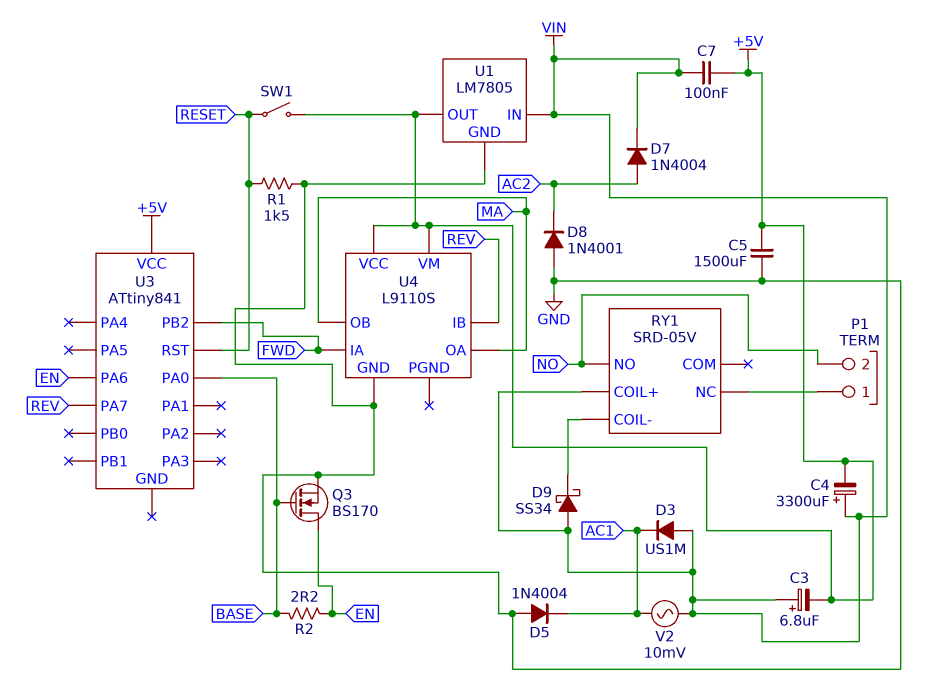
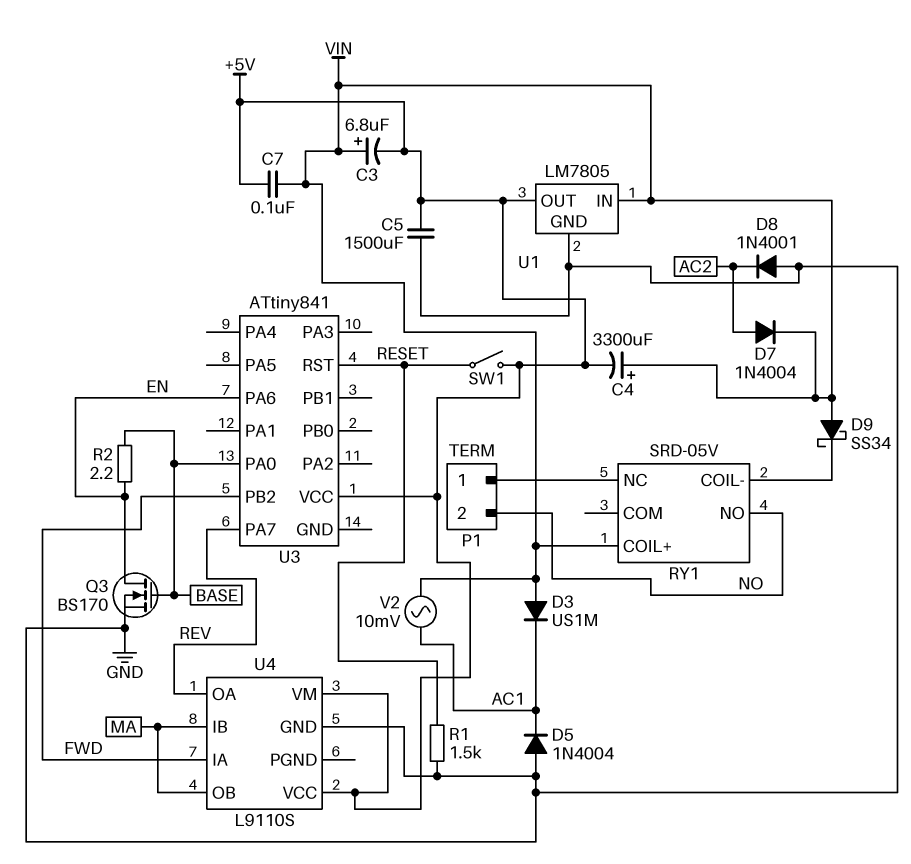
U4 pin IB: REV -> MA
U4 pin OA: MA -> REV

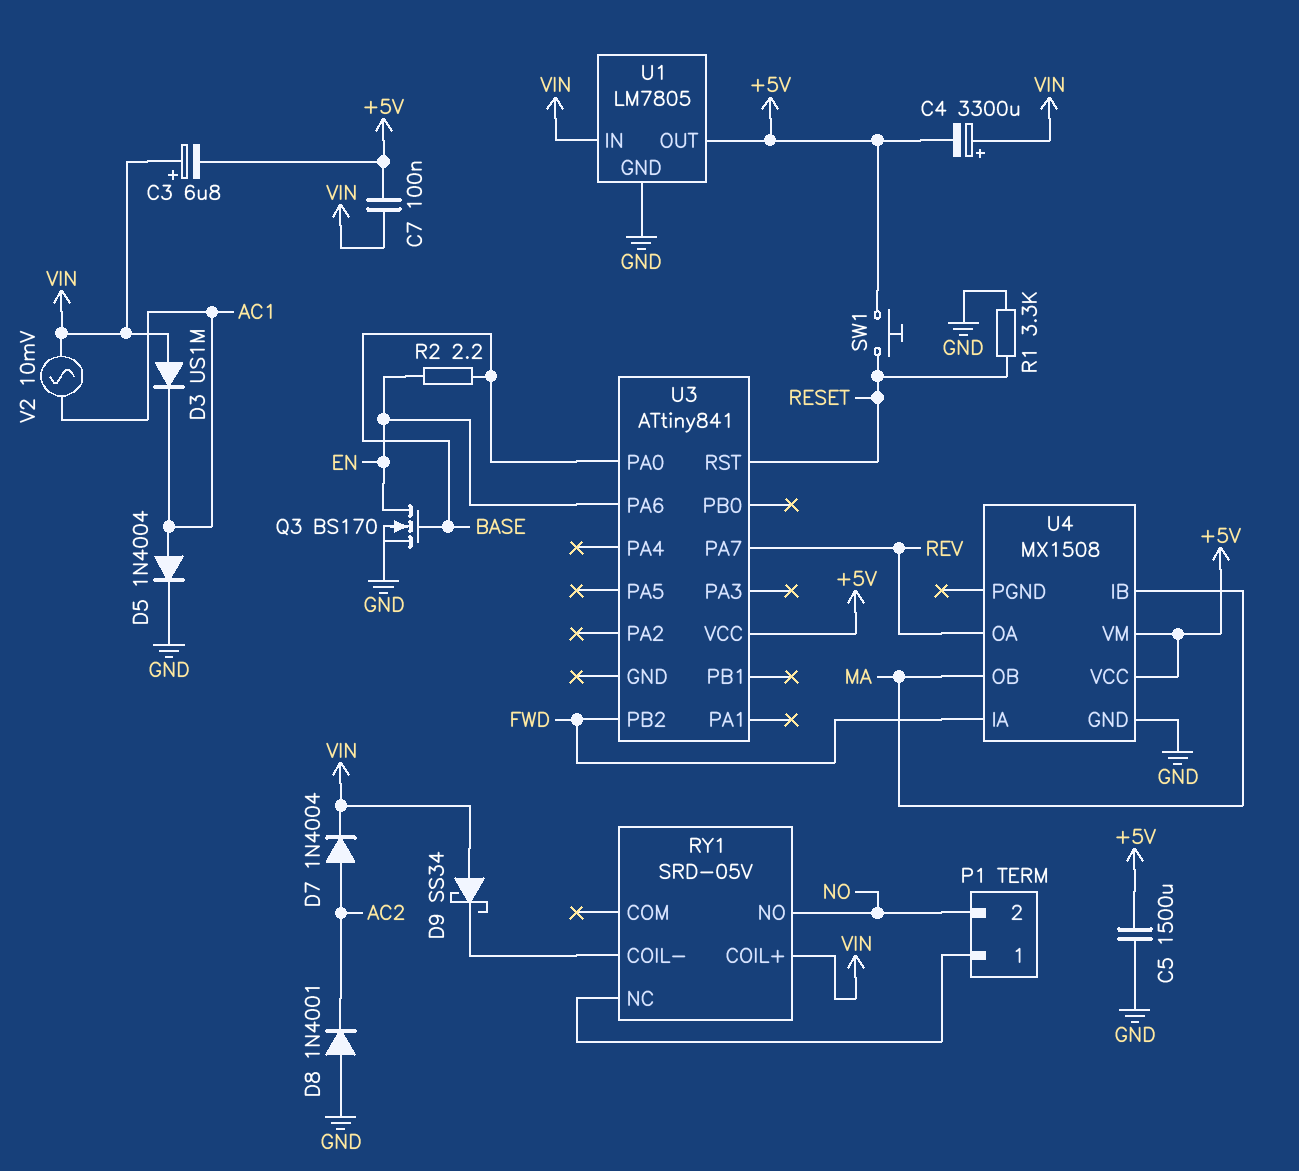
D5: diode 1N4004 (A GND, K AC1) -> diode 1N4004 (A AC1, K GND)
R1: 1.5k (GND, RESET) -> 3.3k (GND, RESET)
SW1: switch (+5V, RESET) -> button (+5V, RESET)
U4: L9110S -> MX1508

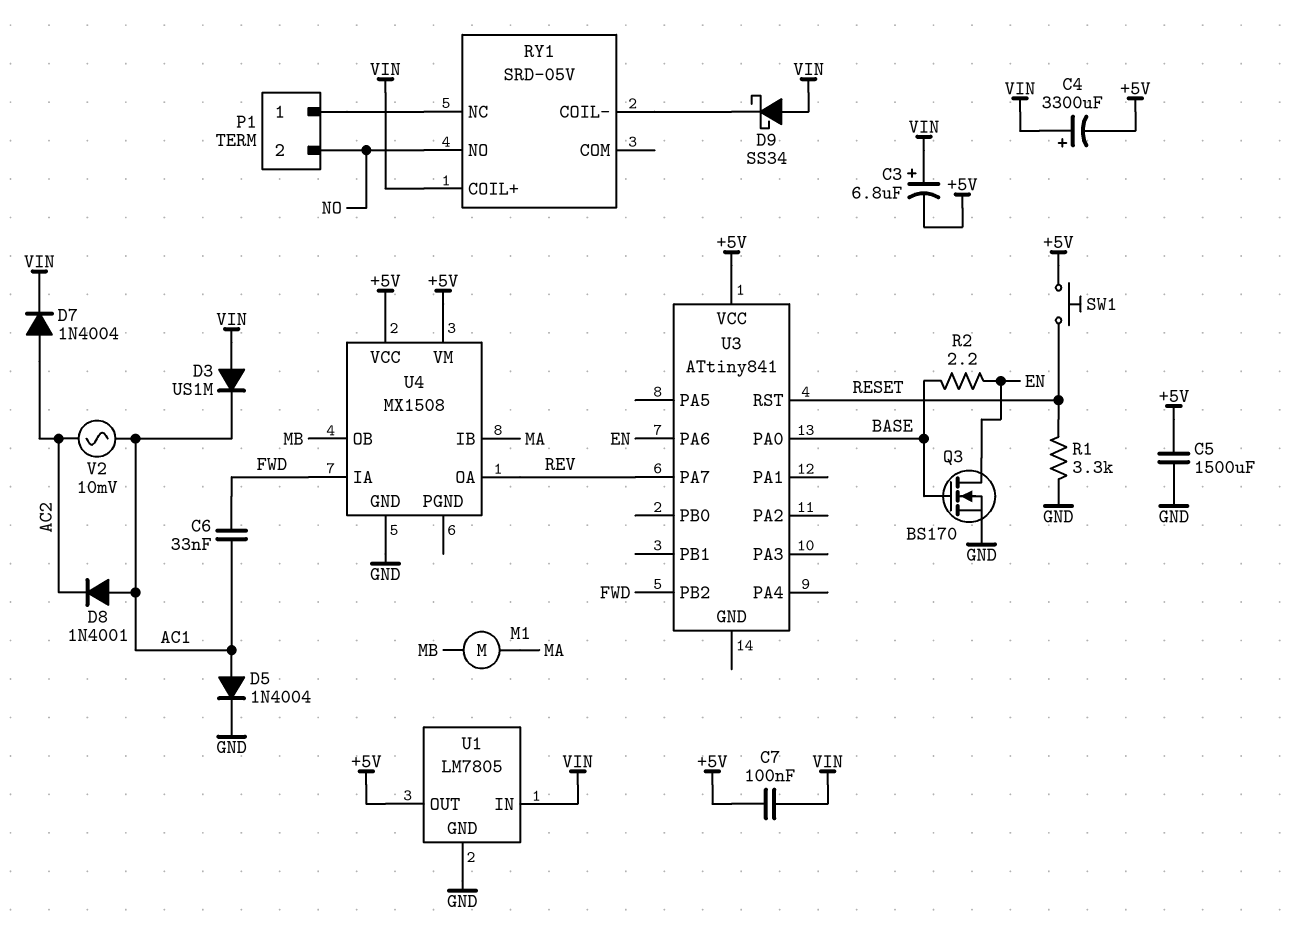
C6: none -> 33nF (AC1, FWD)
D8: diode 1N4001 (A GND, K AC2) -> diode 1N4001 (A AC1, K AC2)
M1: none -> motor (MA, MB)
U4 pin OB: MA -> MB
V2: AC 10mV (AC1, VIN) -> AC 10mV (AC1, AC2)

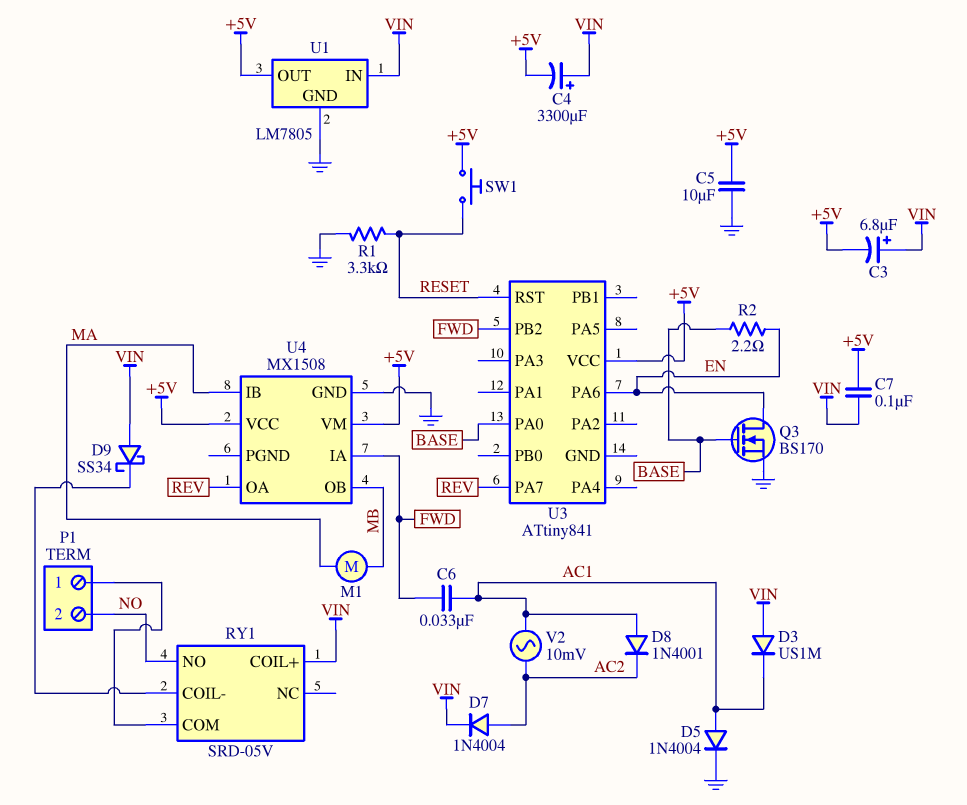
C5: 1500uF (+5V, GND) -> 10uF (+5V, GND)
RY1 pin COM: none -> P1/1
RY1 pin NC: P1/1 -> none

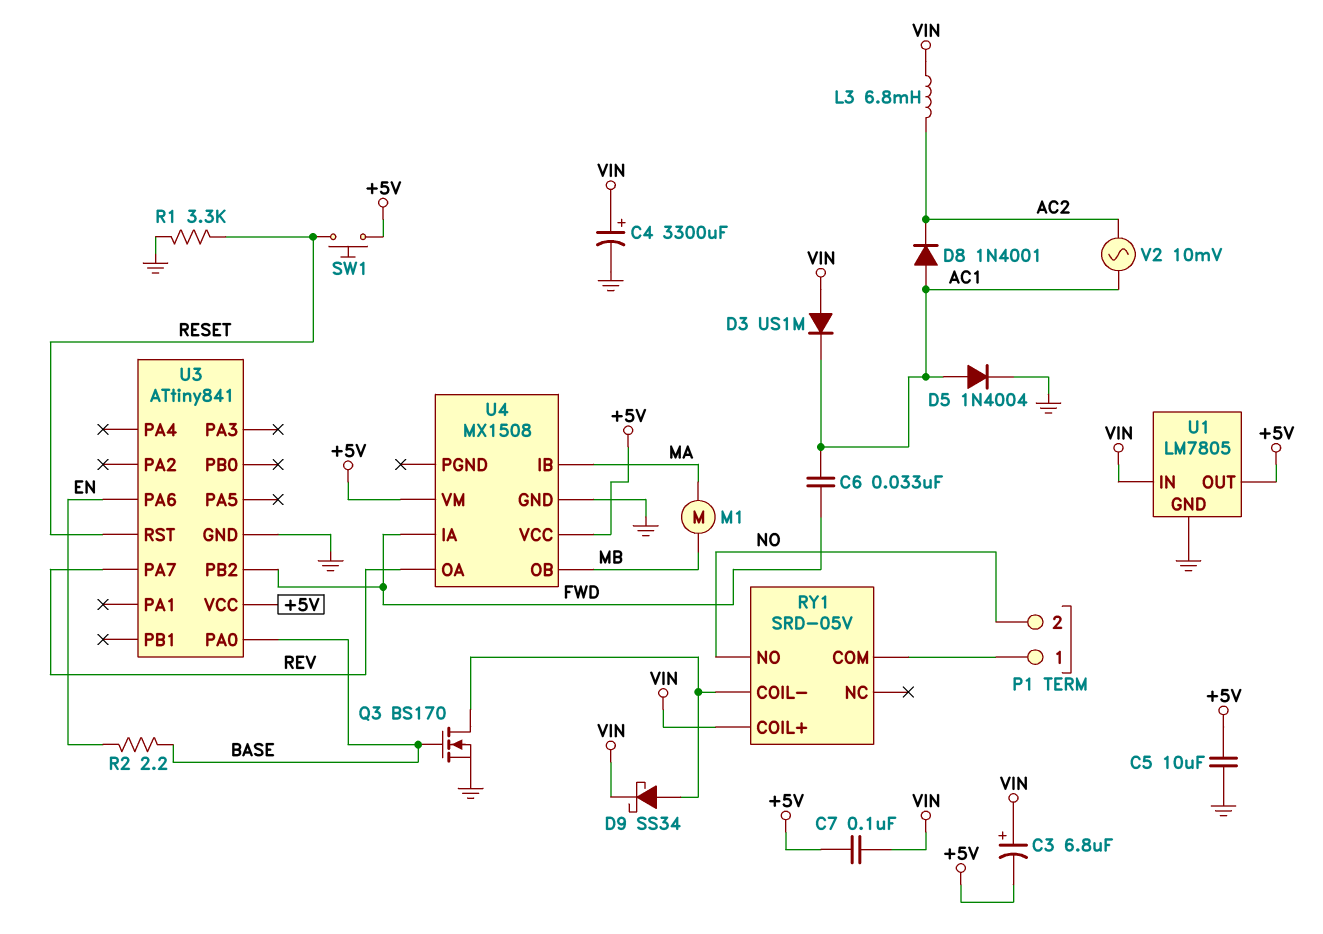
C4: 3300uF (plus VIN, minus +5V) -> 3300uF (plus VIN, minus GND)
D7: diode 1N4004 (A AC2, K VIN) -> none
D9: schottky SS34 (A VIN, K RY1/COIL-) -> schottky SS34 (A RY1/COIL-, K VIN)
L3: none -> 6.8mH (AC2, VIN)
Q3: NMOS BS170 (G BASE, D EN, S GND) -> NMOS BS170 (G BASE, D RY1/COIL-, S GND)
U3 pin GND: none -> GND

